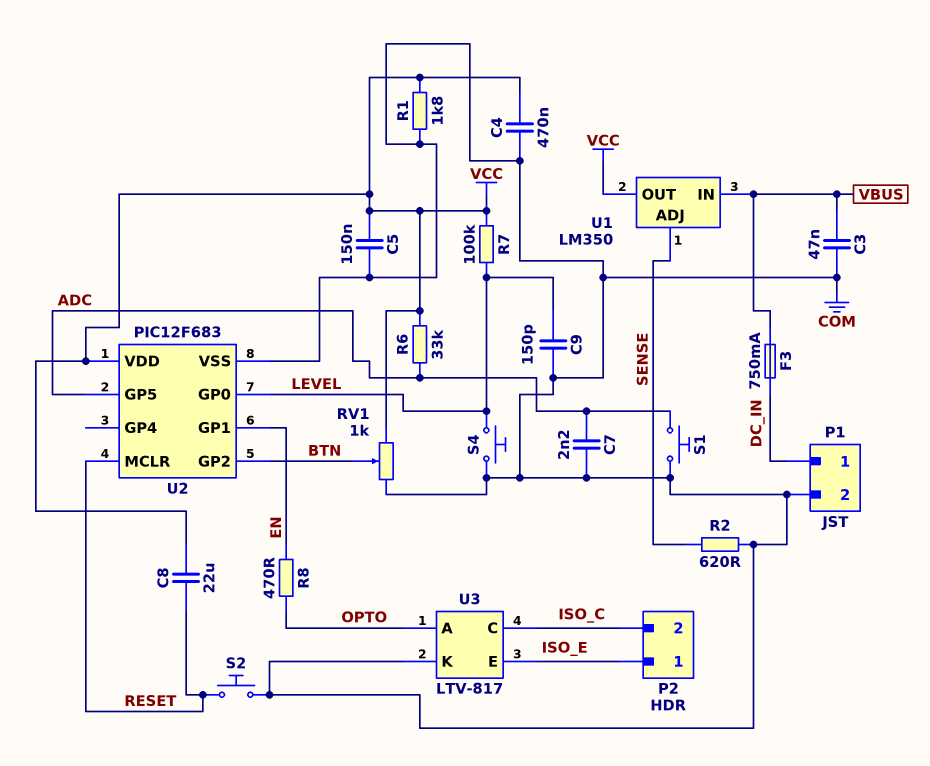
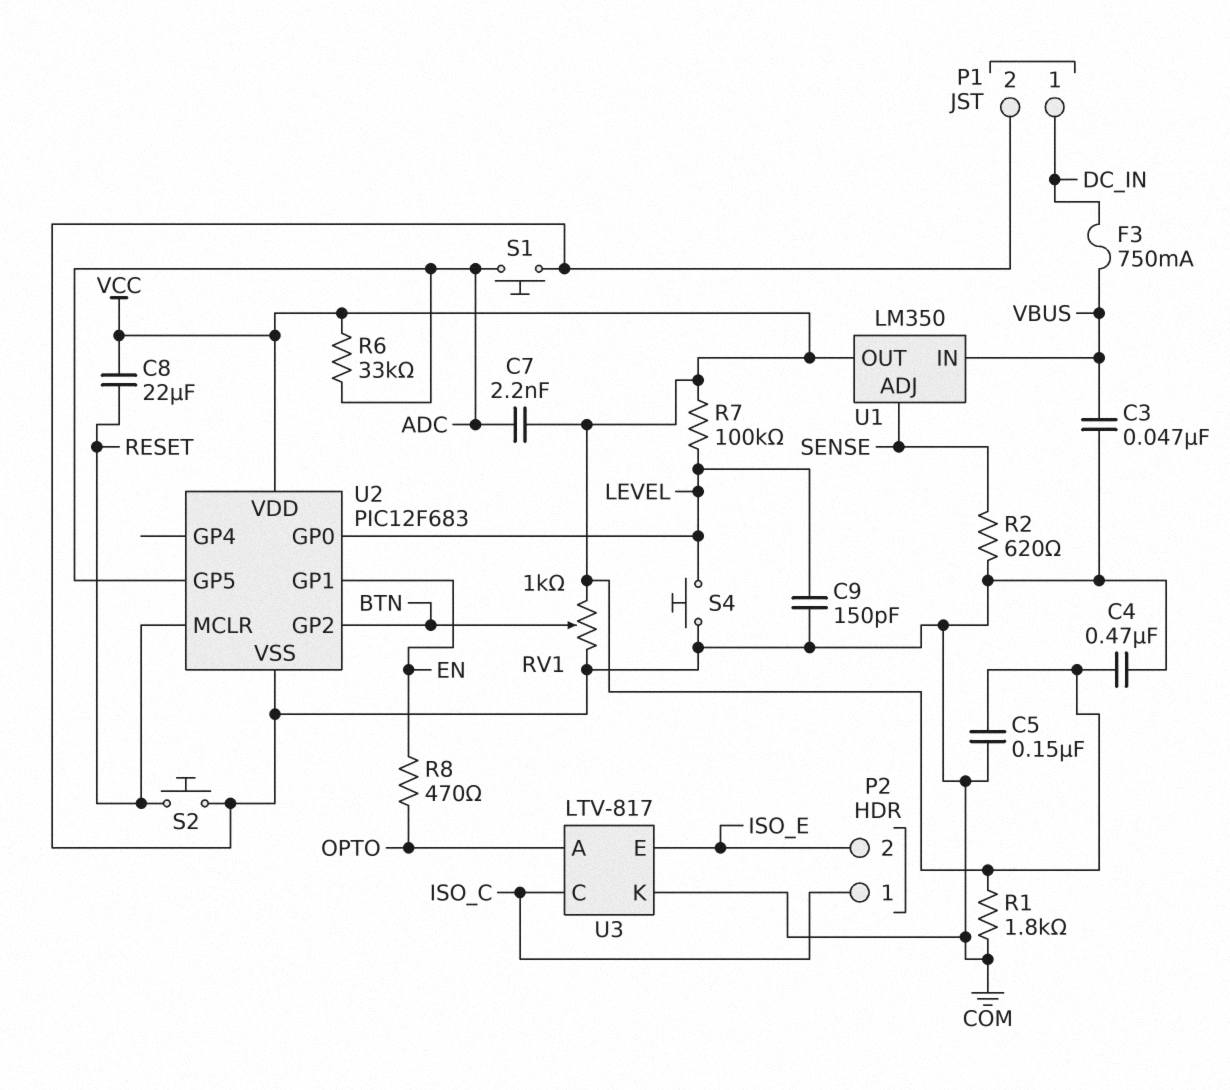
C7: 2.2nF (ADC, COM) -> 2.2nF (ADC, VCC)
P2 pin 1: ISO_E -> ISO_C
P2 pin 2: ISO_C -> ISO_E

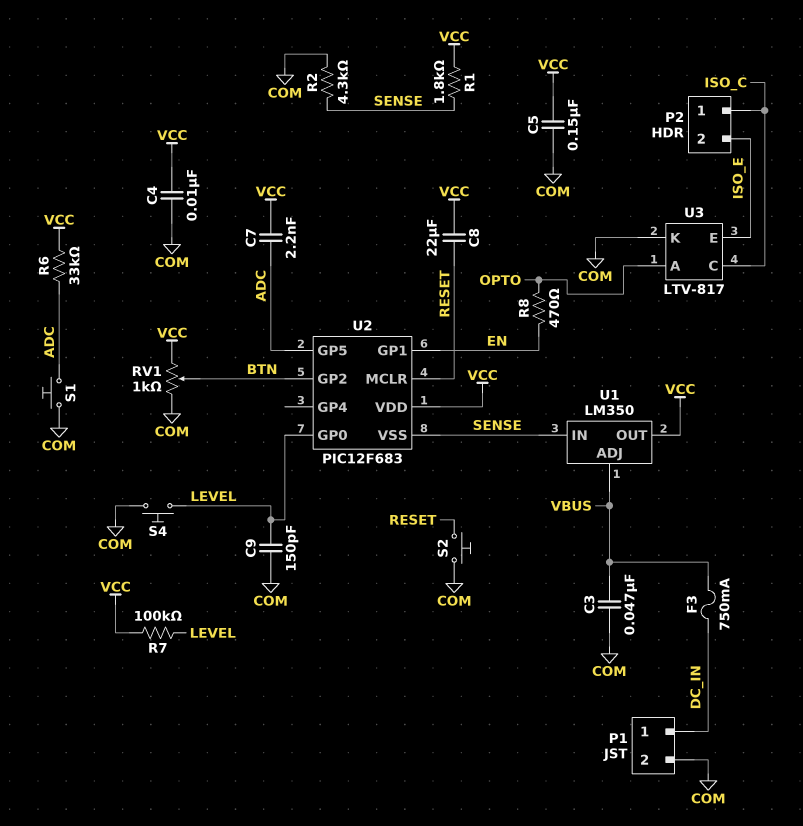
C4: 470nF (COM, VCC) -> 10nF (COM, VCC)
R1: 1.8k (COM, VCC) -> 1.8k (SENSE, VCC)
R2: 620 (COM, SENSE) -> 4.3k (COM, SENSE)
U1 pin ADJ: SENSE -> VBUS
U1 pin IN: VBUS -> SENSE
U2 pin VSS: COM -> SENSE

